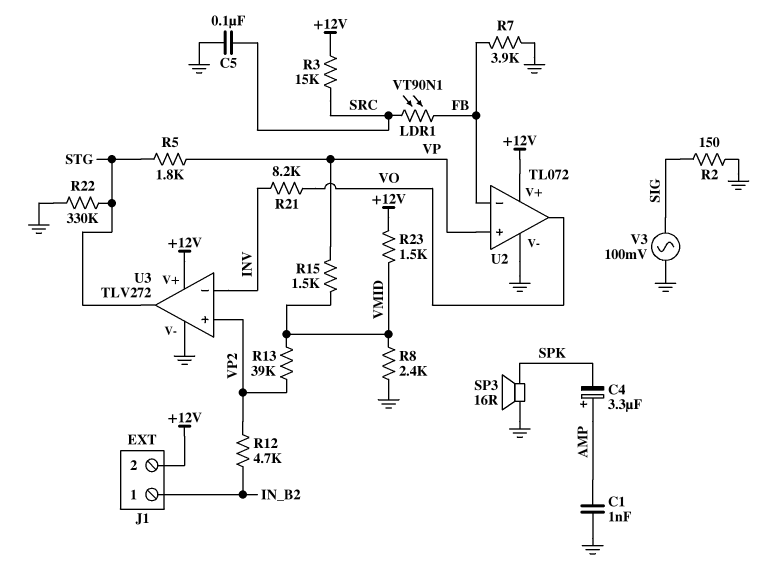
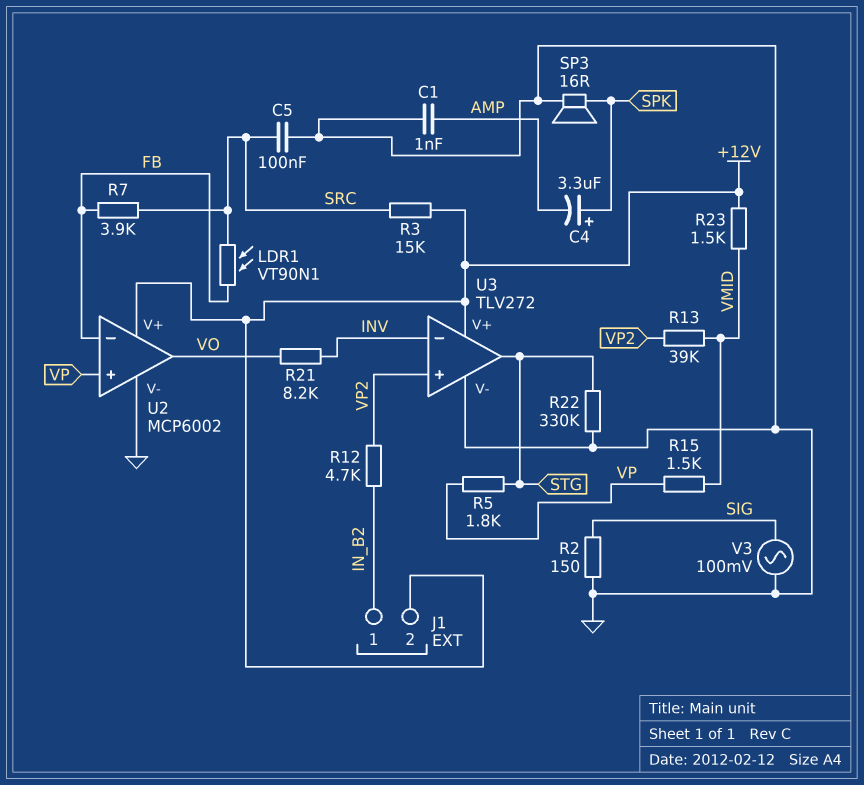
C4: 3.3uF (plus AMP, minus SPK) -> 3.3uF (plus SPK, minus AMP)
R7: 3.9k (FB, GND) -> 3.9k (FB, SRC)
R8: 2.4k (GND, VMID) -> none
U2: TL072 -> MCP6002

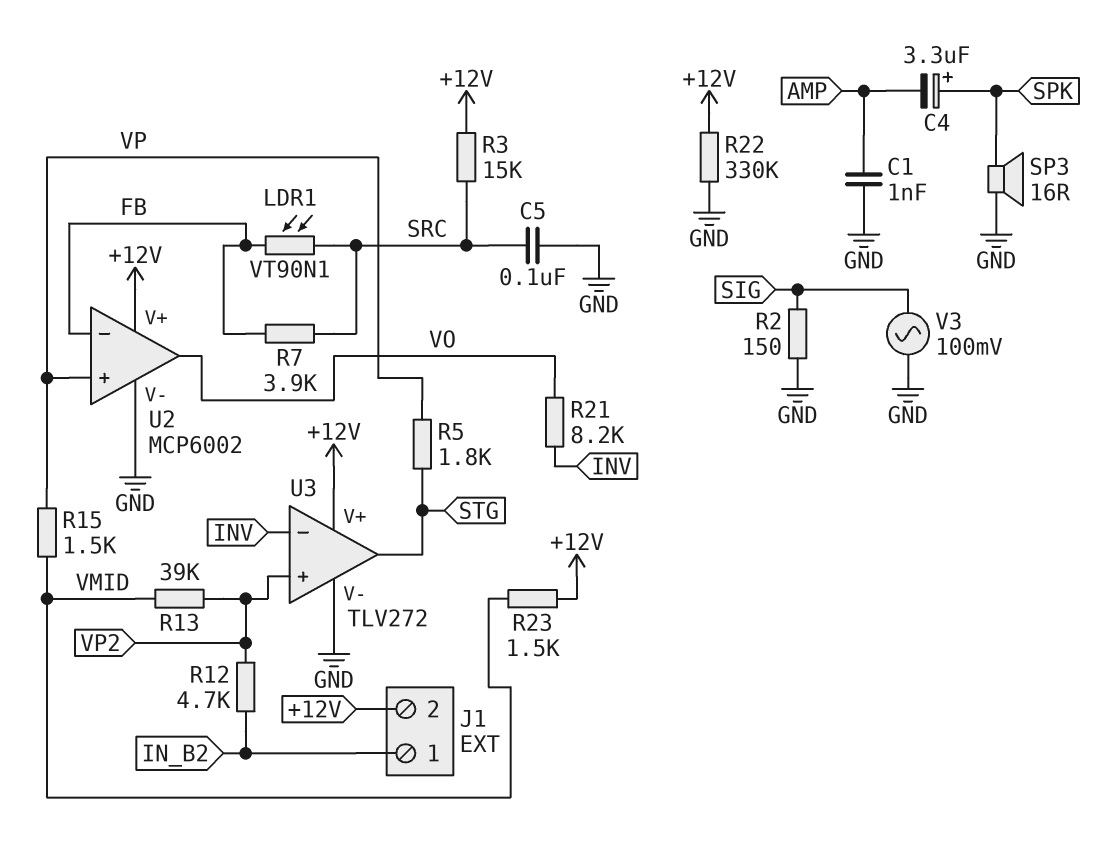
R22: 330k (GND, STG) -> 330k (+12V, GND)

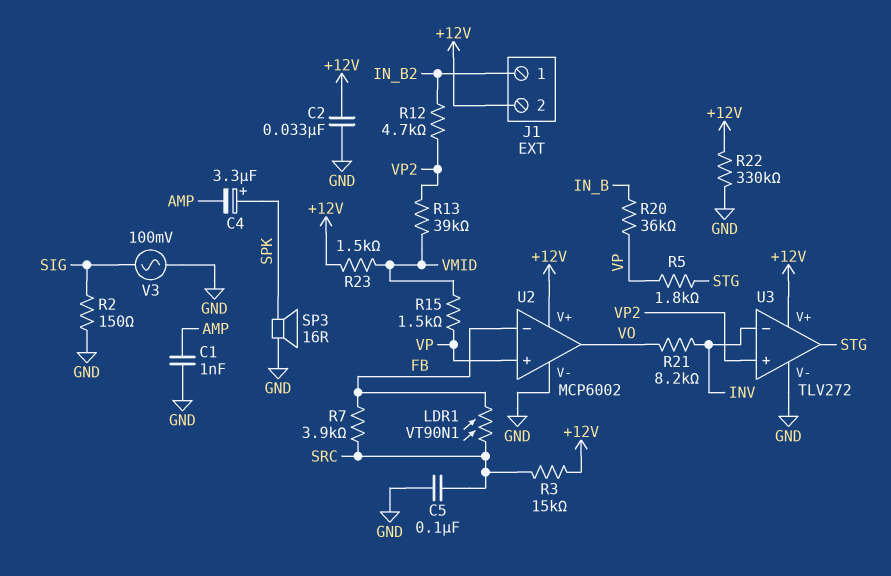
C2: none -> 33nF (+12V, GND)
R20: none -> 36k (IN_B, VP)

